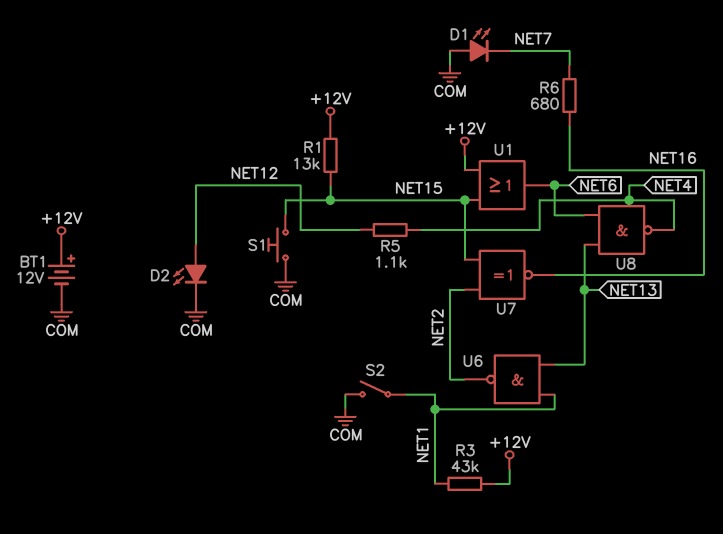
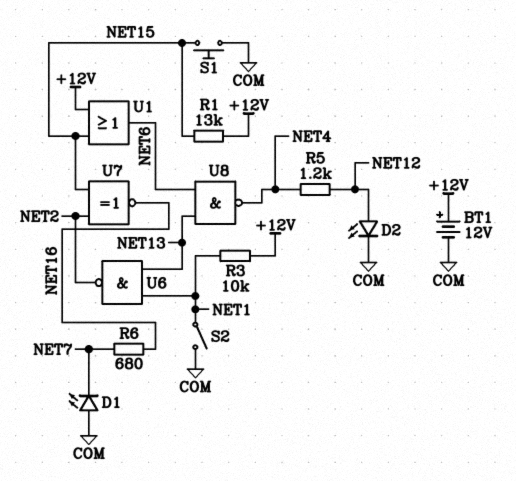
R3: 43k (+12V, NET1) -> 10k (+12V, NET1)
R5: 1.1k (NET4, NET12) -> 1.2k (NET4, NET12)

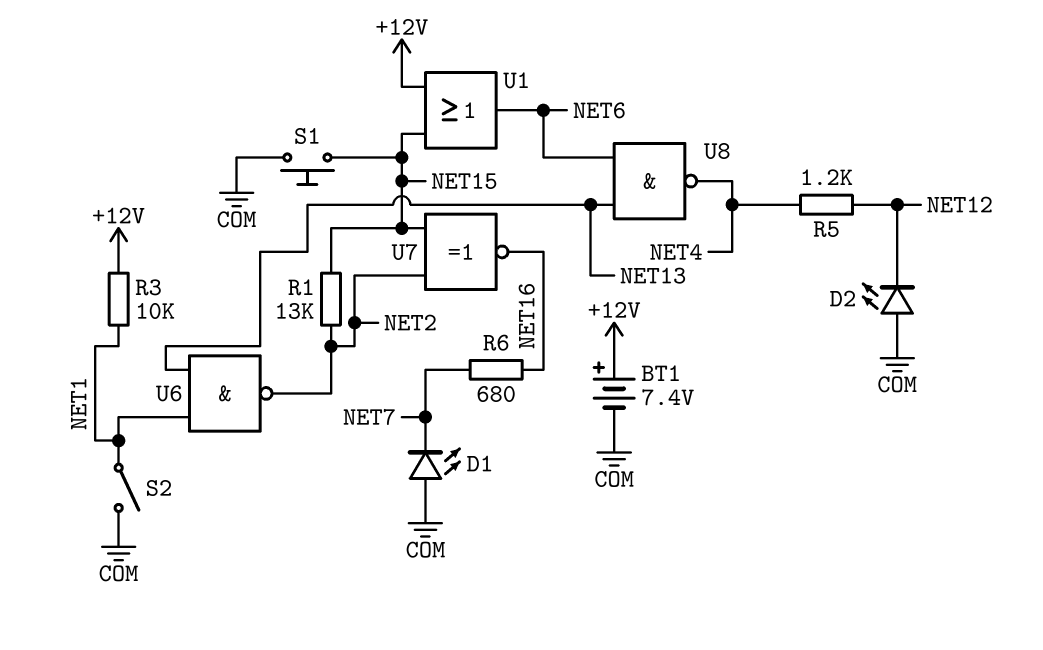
BT1: 12V (plus +12V, minus COM) -> 7.4V (plus +12V, minus COM)
D2: LED (A NET12, K COM) -> LED (A COM, K NET12)
R1: 13k (+12V, NET15) -> 13k (NET2, NET15)

